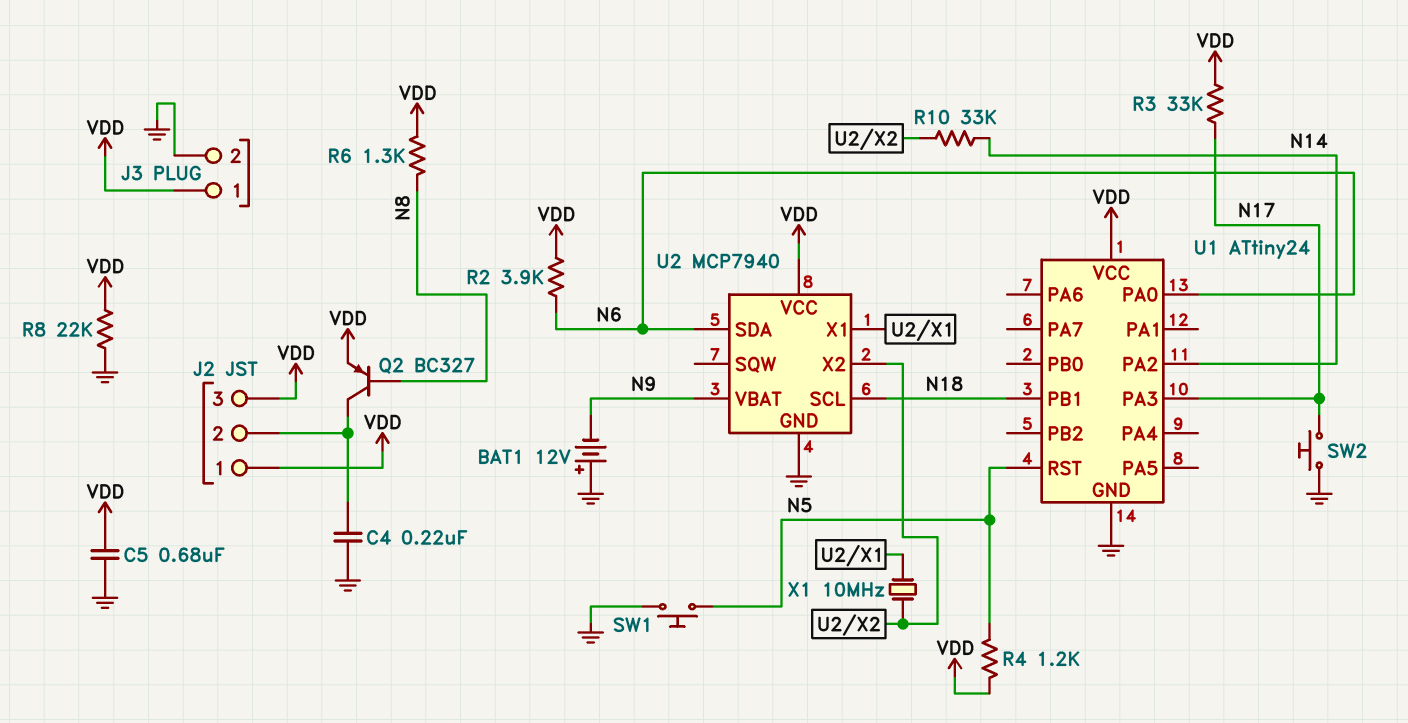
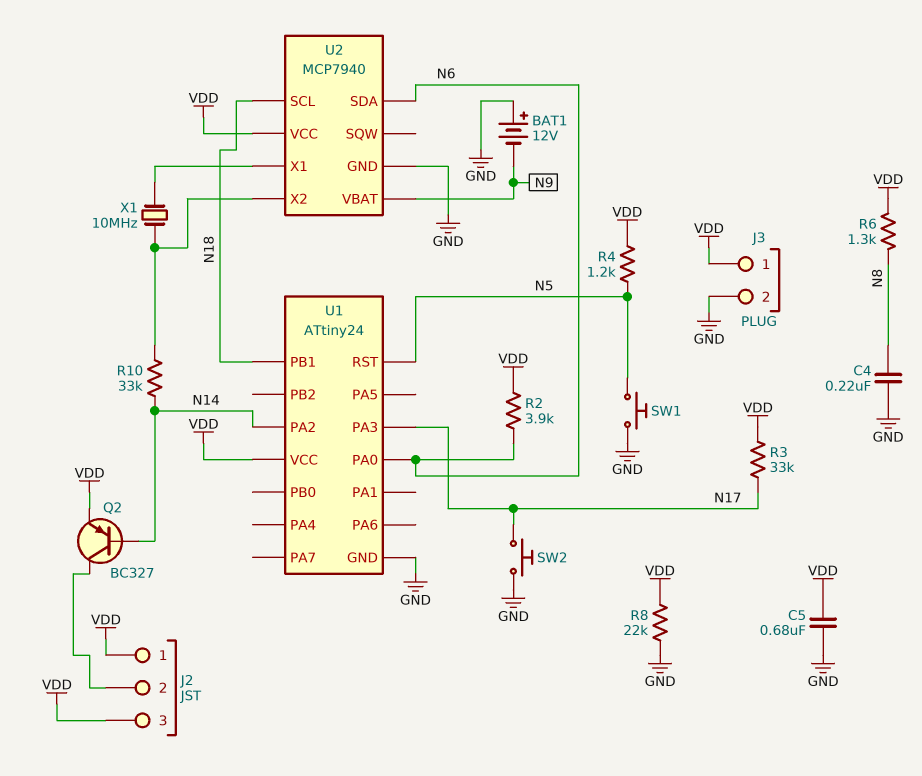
C4: 220nF (GND, J2/2) -> 220nF (GND, N8)
Q2: PNP BC327 (B N8, C J2/2, E VDD) -> PNP BC327 (B N14, C J2/2, E VDD)

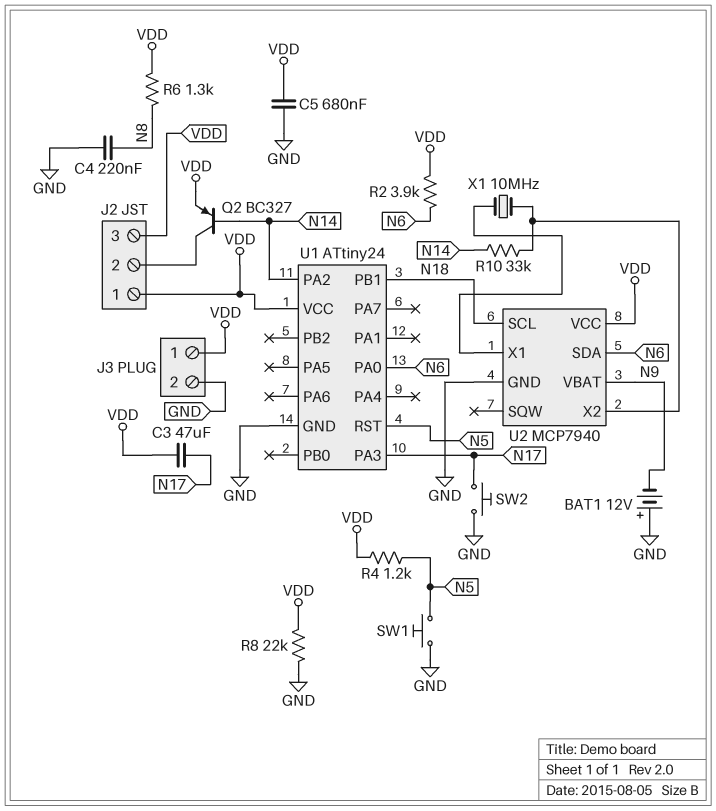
C3: none -> 47uF (N17, VDD)
R3: 33k (N17, VDD) -> none

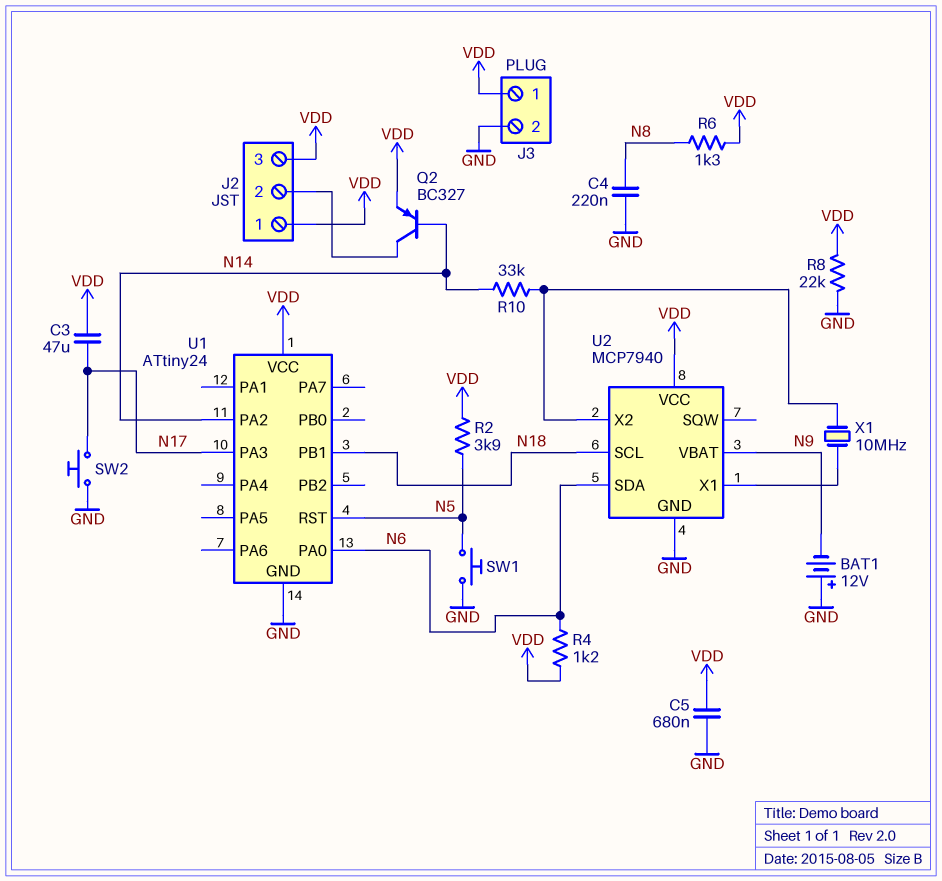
R2: 3.9k (N6, VDD) -> 3.9k (N5, VDD)
R4: 1.2k (N5, VDD) -> 1.2k (N6, VDD)

